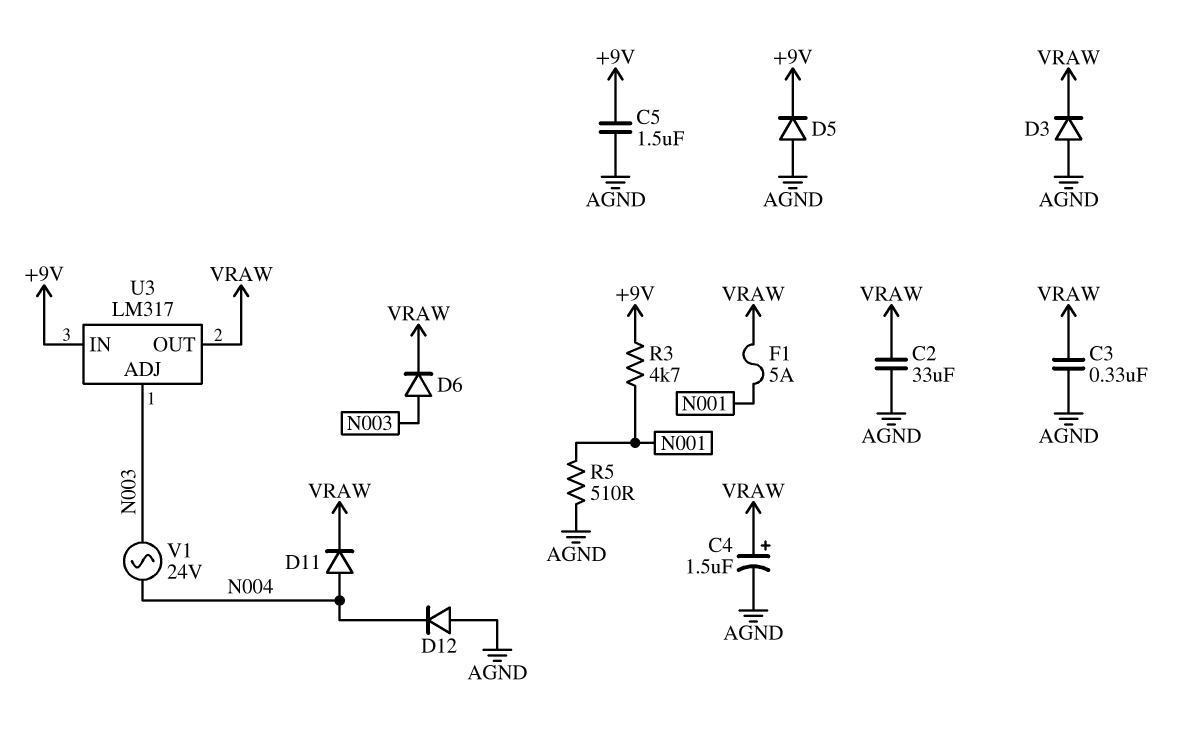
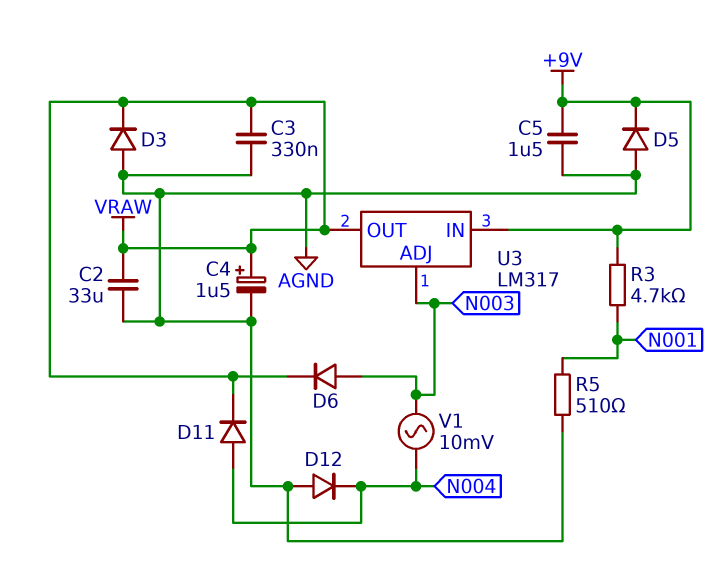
F1: 5A (N001, VRAW) -> none
V1: AC 24V (N003, N004) -> AC 10mV (N003, N004)

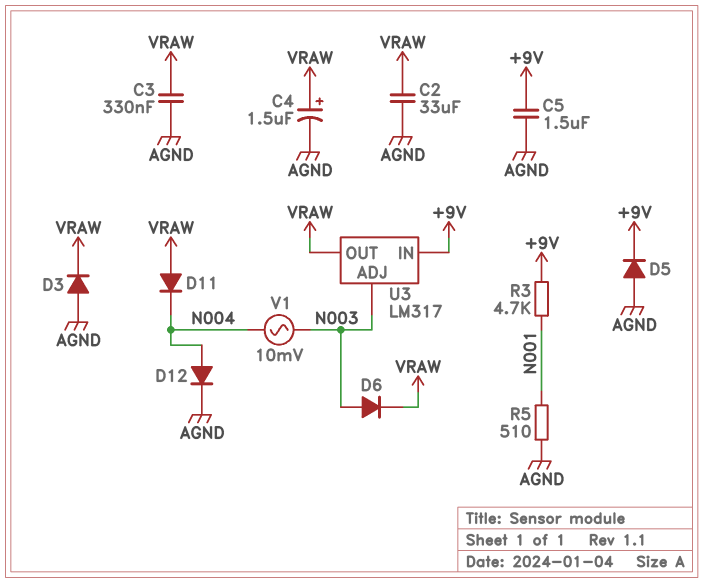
D11: diode (A N004, K VRAW) -> diode (A VRAW, K N004)
D12: diode (A AGND, K N004) -> diode (A N004, K AGND)

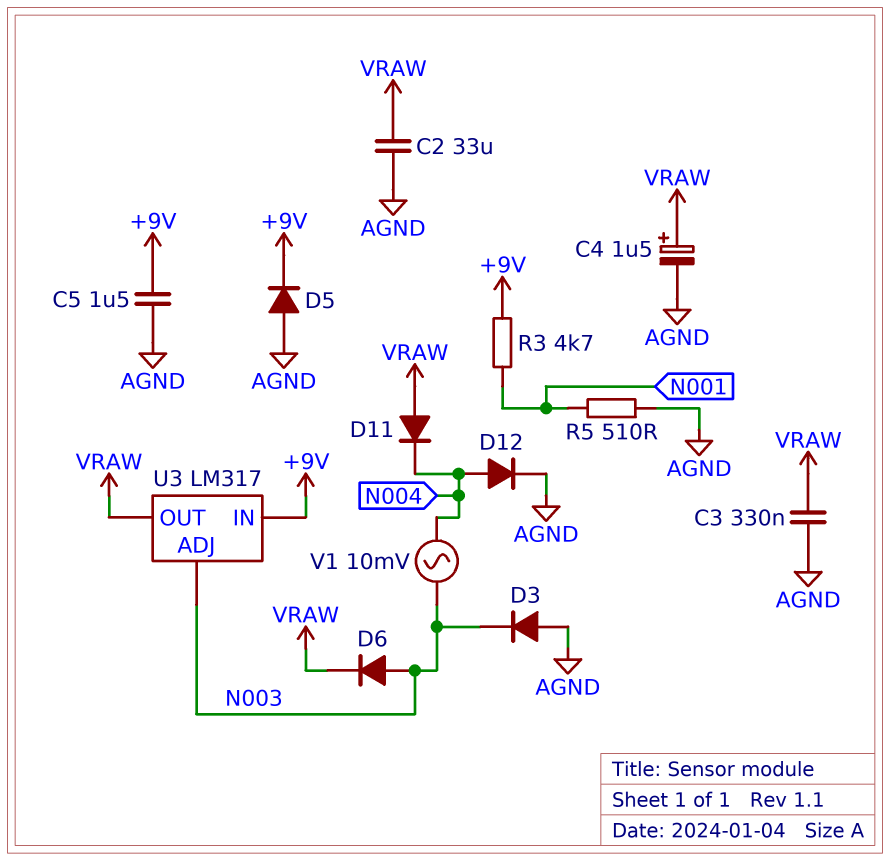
D3: diode (A AGND, K VRAW) -> diode (A AGND, K N003)

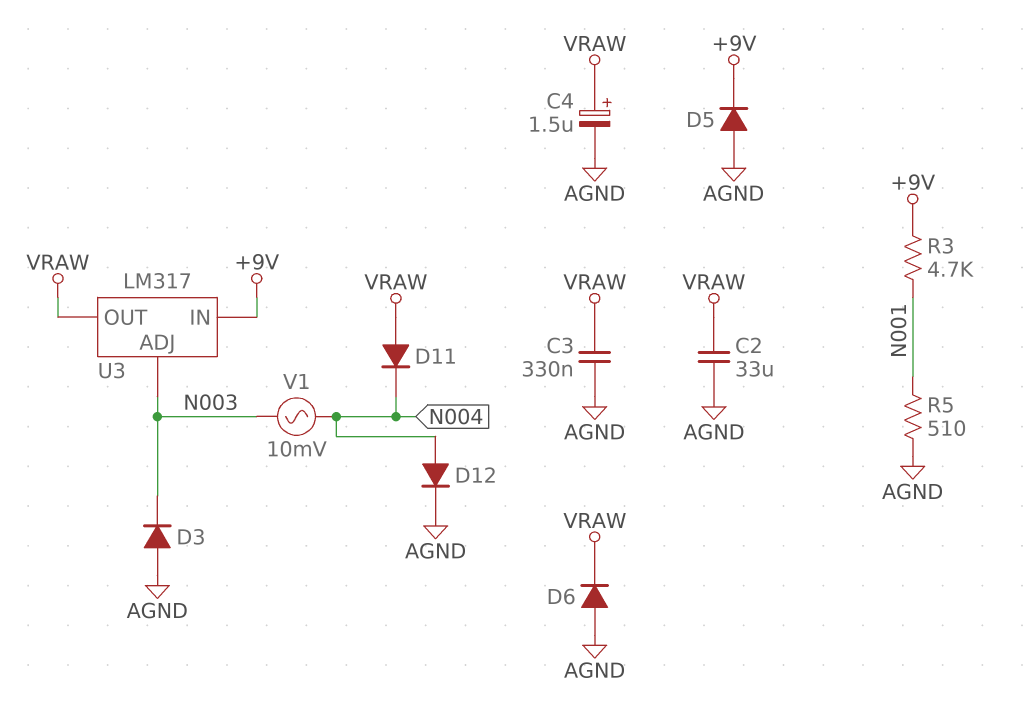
C5: 1.5uF (+9V, AGND) -> none
D6: diode (A N003, K VRAW) -> diode (A AGND, K VRAW)

